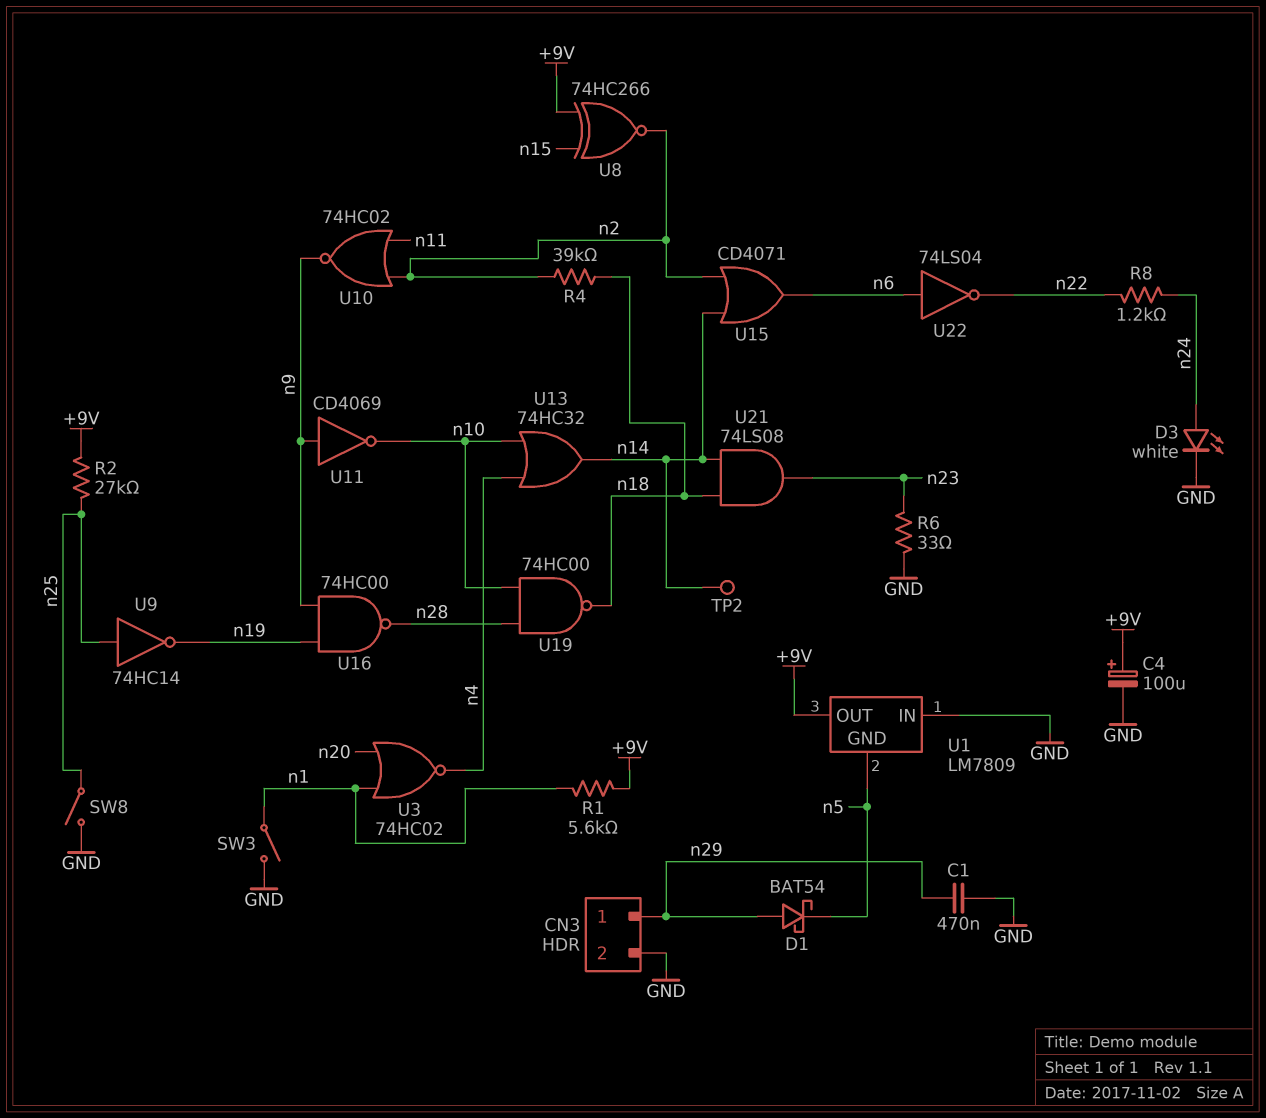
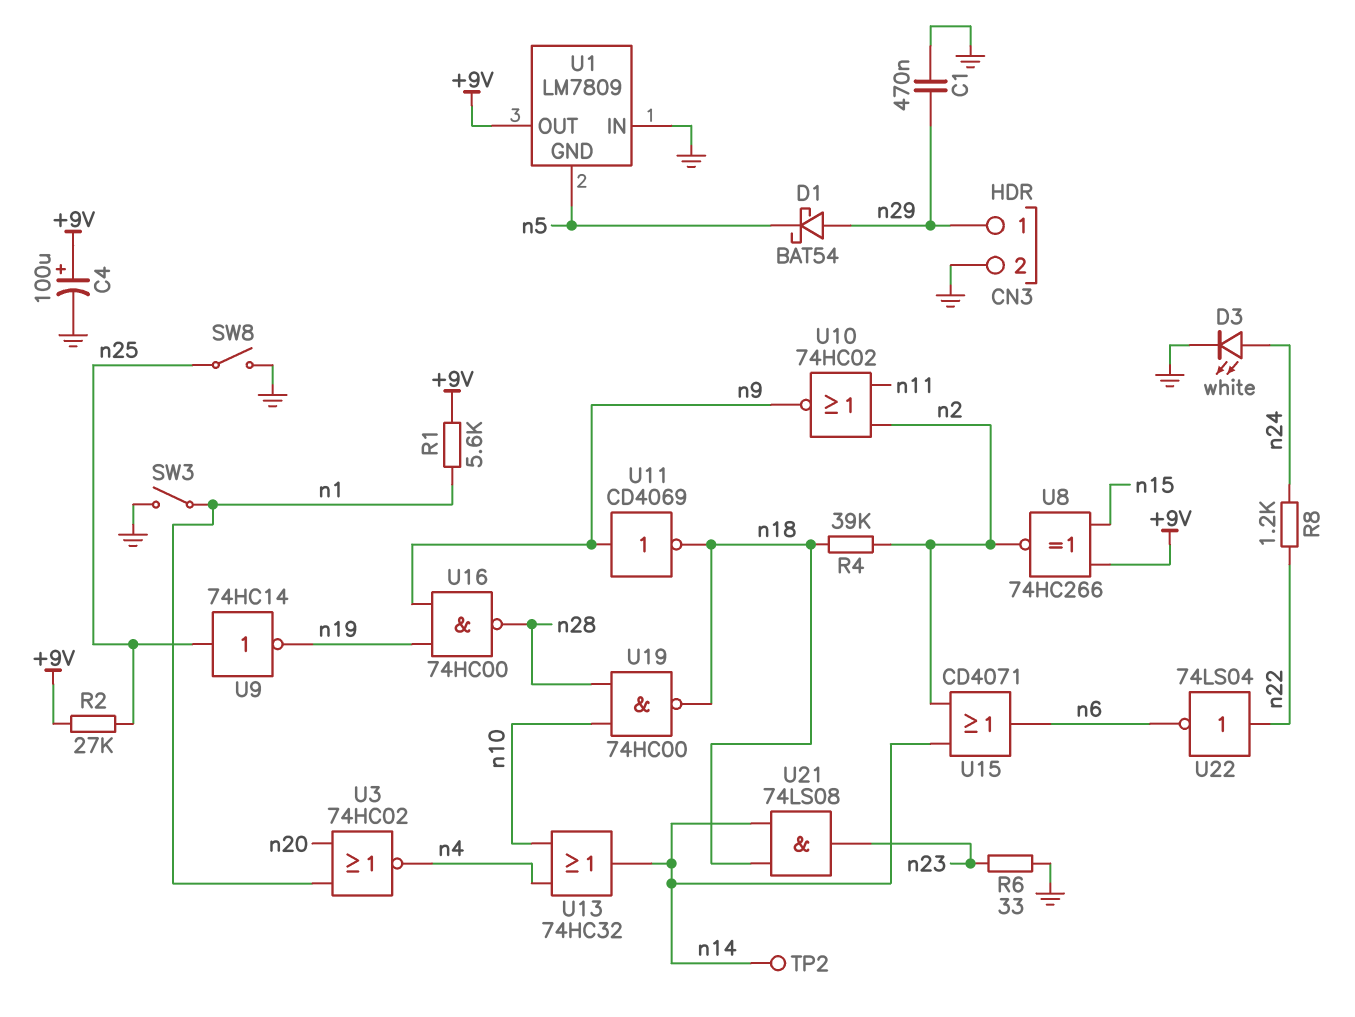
U11: NOT CD4069 (in n9, out n10) -> NOT CD4069 (in n9, out n18)
U22: NOT 74LS04 (in n6, out n22) -> NOT 74LS04 (in n22, out n6)

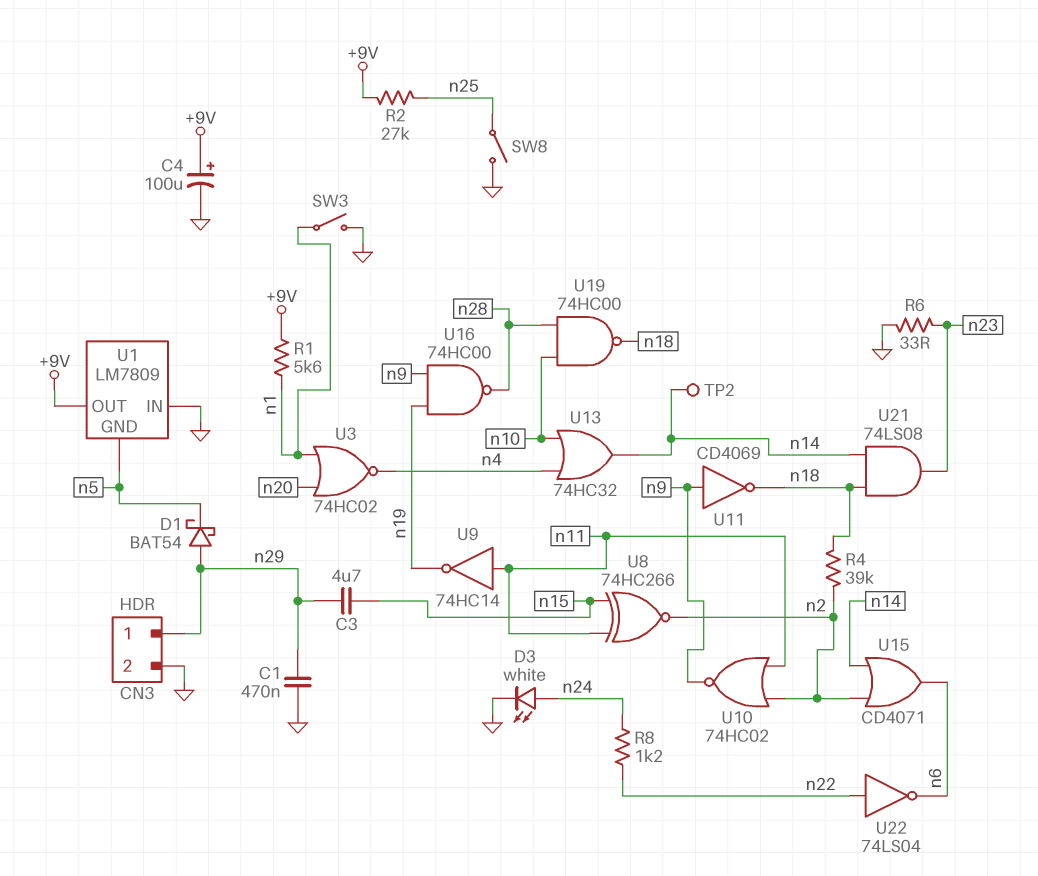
C3: none -> 4.7uF (n15, n29)
U8: XNOR 74HC266 (in +9V, in n15, out n2) -> XNOR 74HC266 (in n11, in n15, out n2)
U9: NOT 74HC14 (in n25, out n19) -> NOT 74HC14 (in n11, out n19)

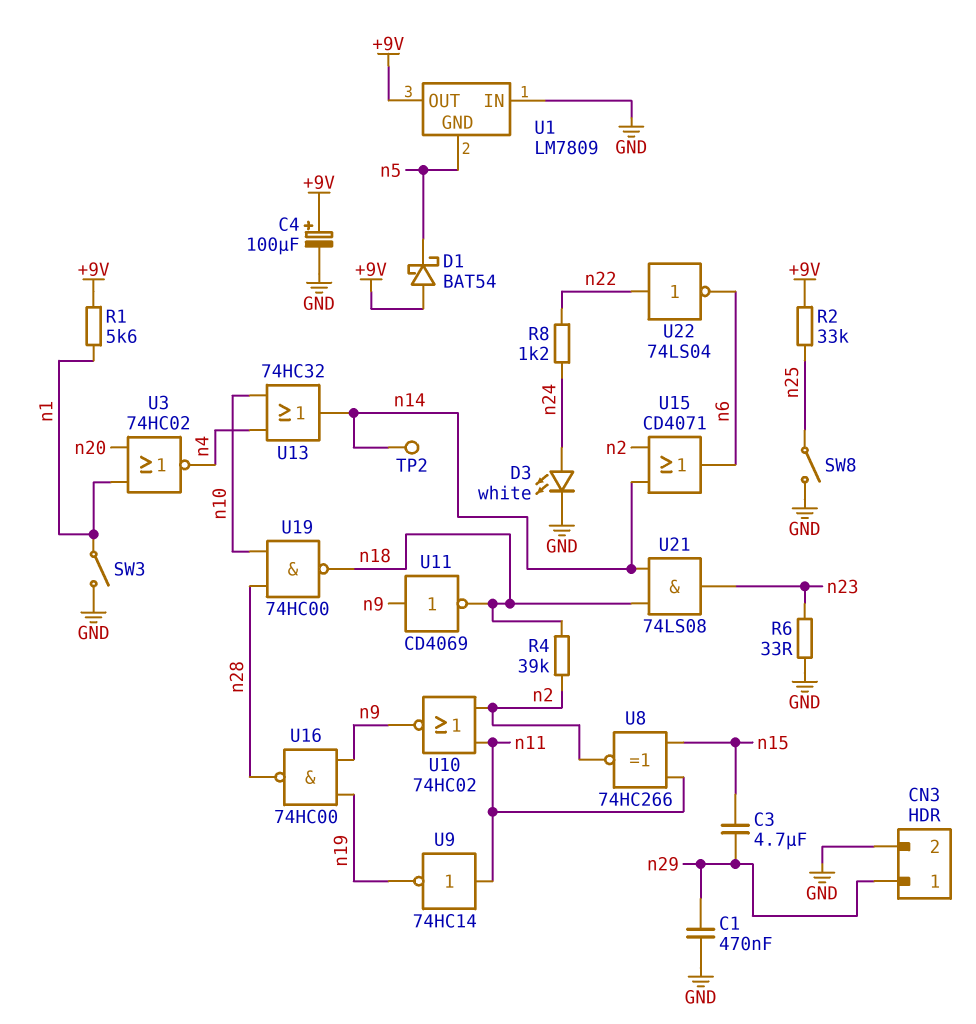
D1: schottky BAT54 (A n29, K n5) -> schottky BAT54 (A +9V, K n5)
R2: 27k (+9V, n25) -> 33k (+9V, n25)

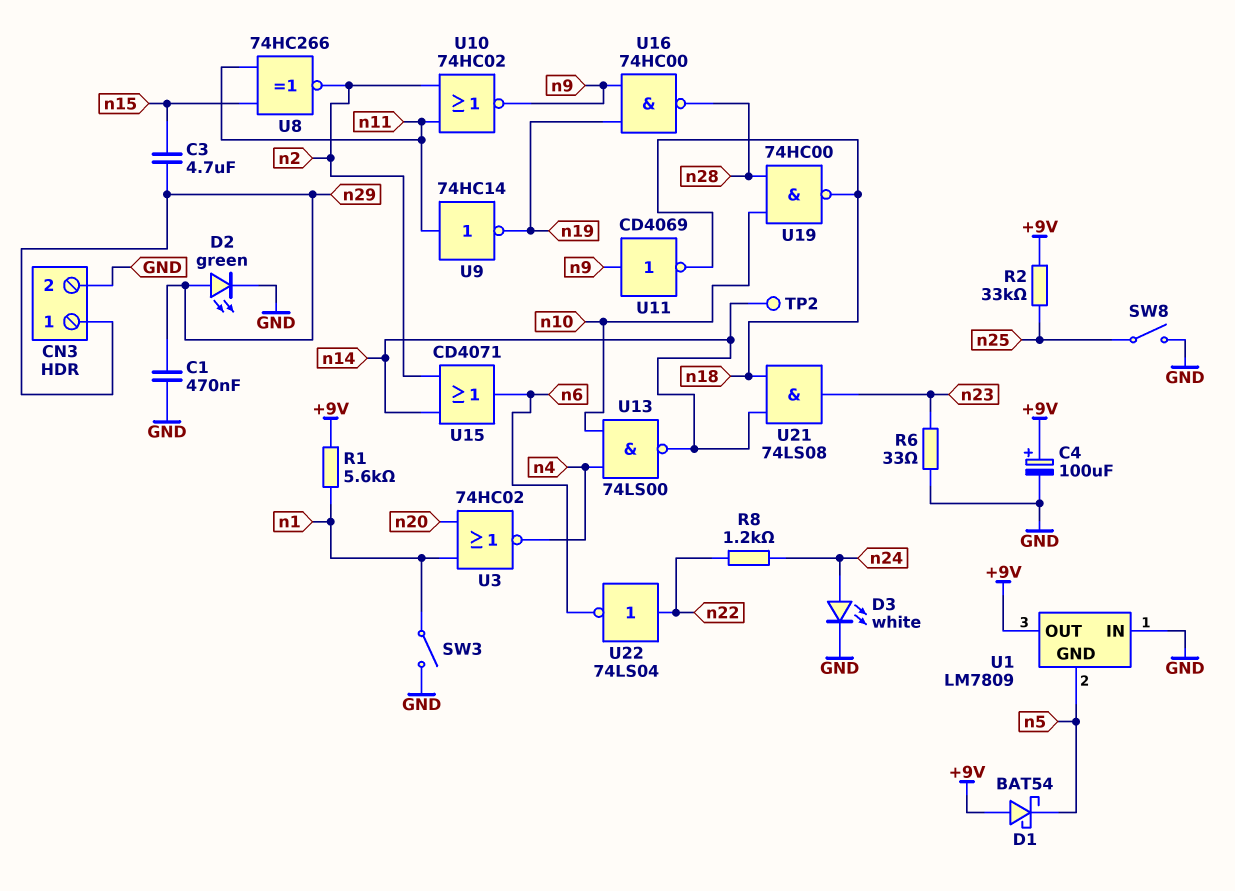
D2: none -> LED green (A n29, K GND)
R4: 39k (n2, n18) -> none
U13: OR 74HC32 (in n4, in n10, out n14) -> NAND 74LS00 (in n4, in n10, out n14)

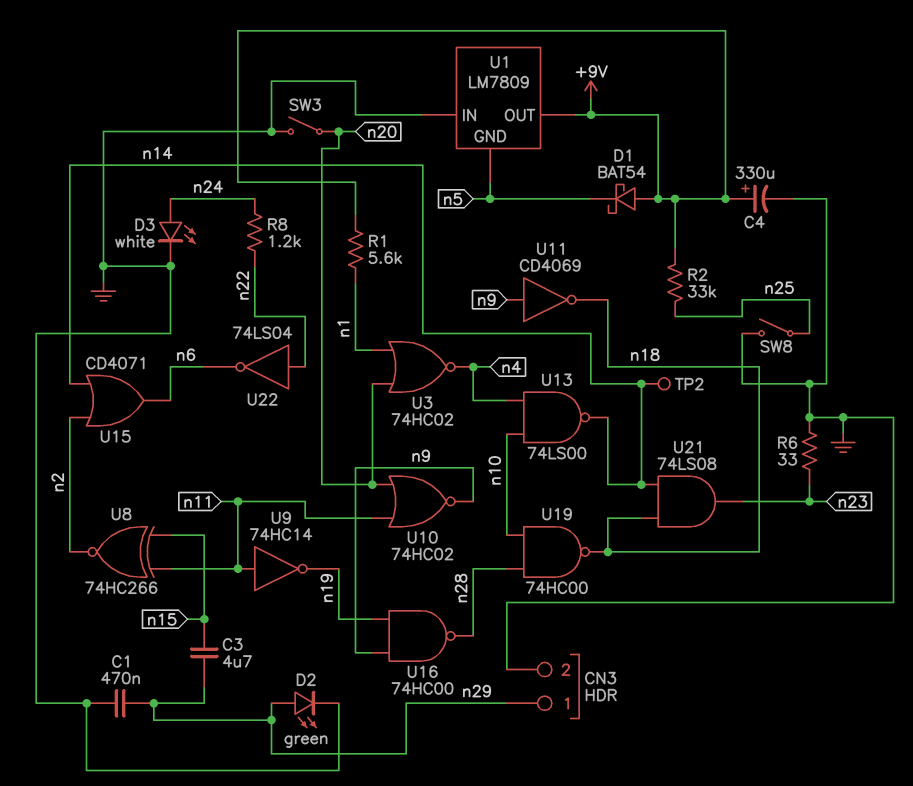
C4: 100uF (plus +9V, minus GND) -> 330uF (plus +9V, minus GND)
SW3: switch (GND, n1) -> switch (GND, n20)
U10: NOR 74HC02 (in n2, in n11, out n9) -> NOR 74HC02 (in n11, in n20, out n9)

